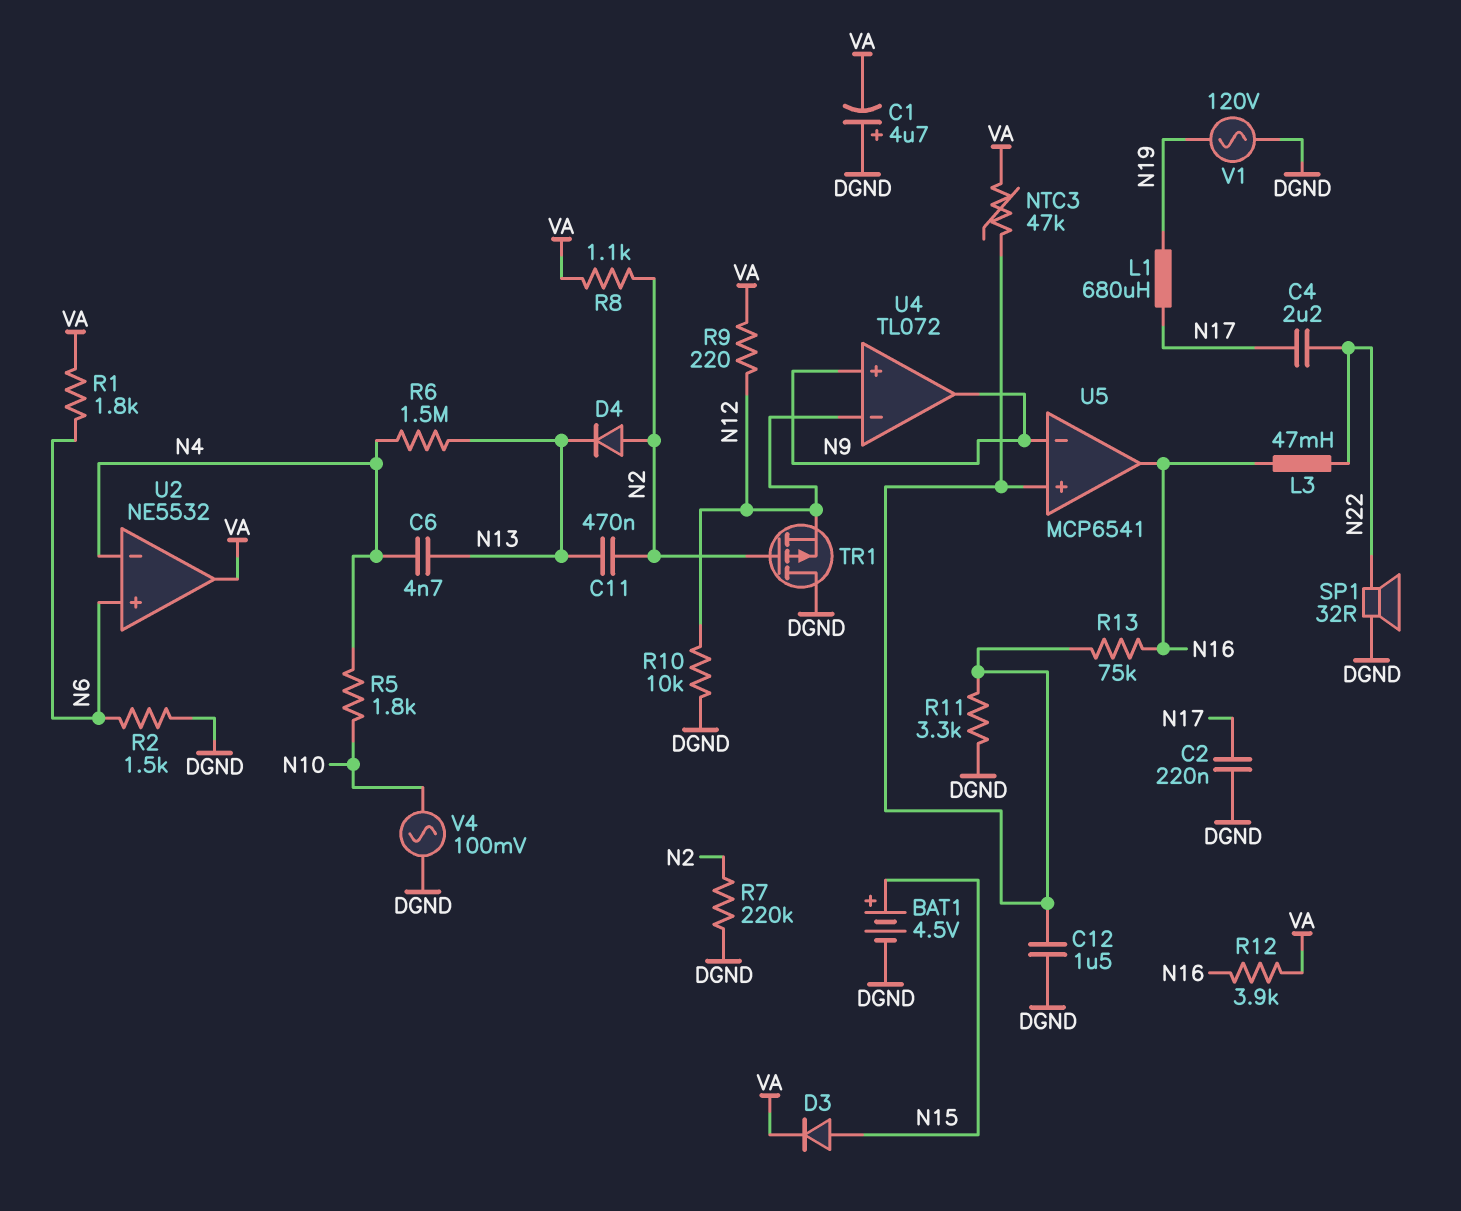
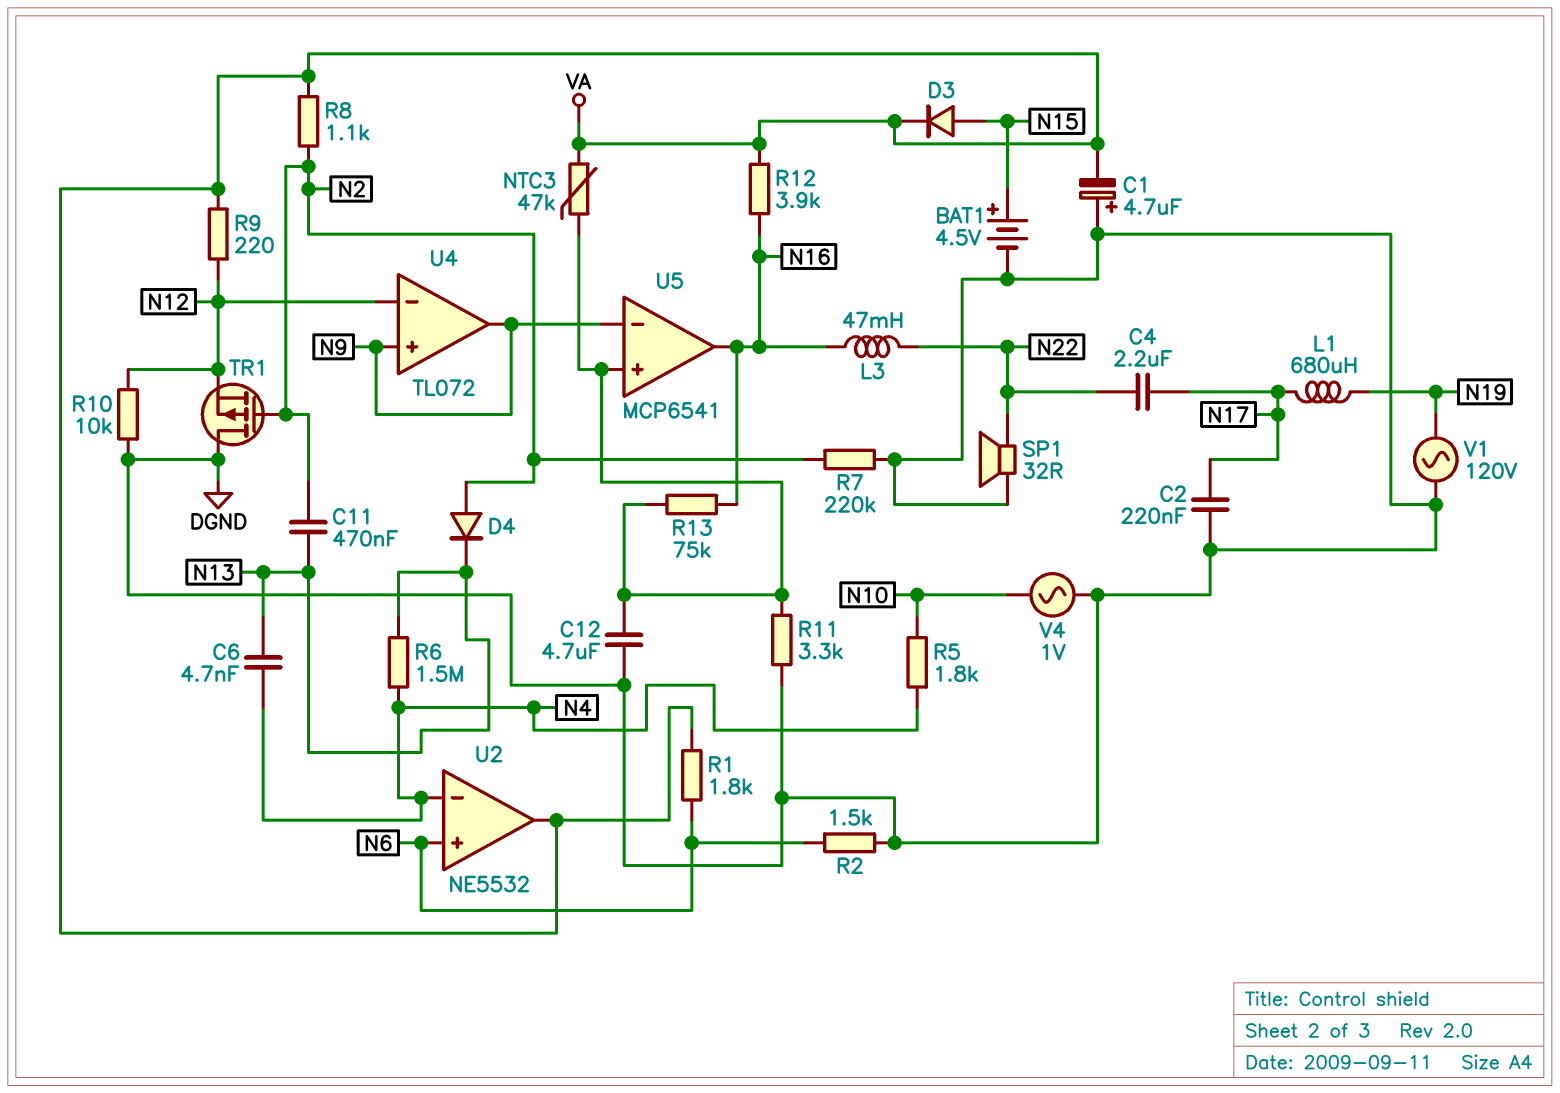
C12: 1.5uF (DGND, U5/in+) -> 4.7uF (DGND, U5/in+)
V4: AC 100mV (DGND, N10) -> AC 1V (DGND, N10)

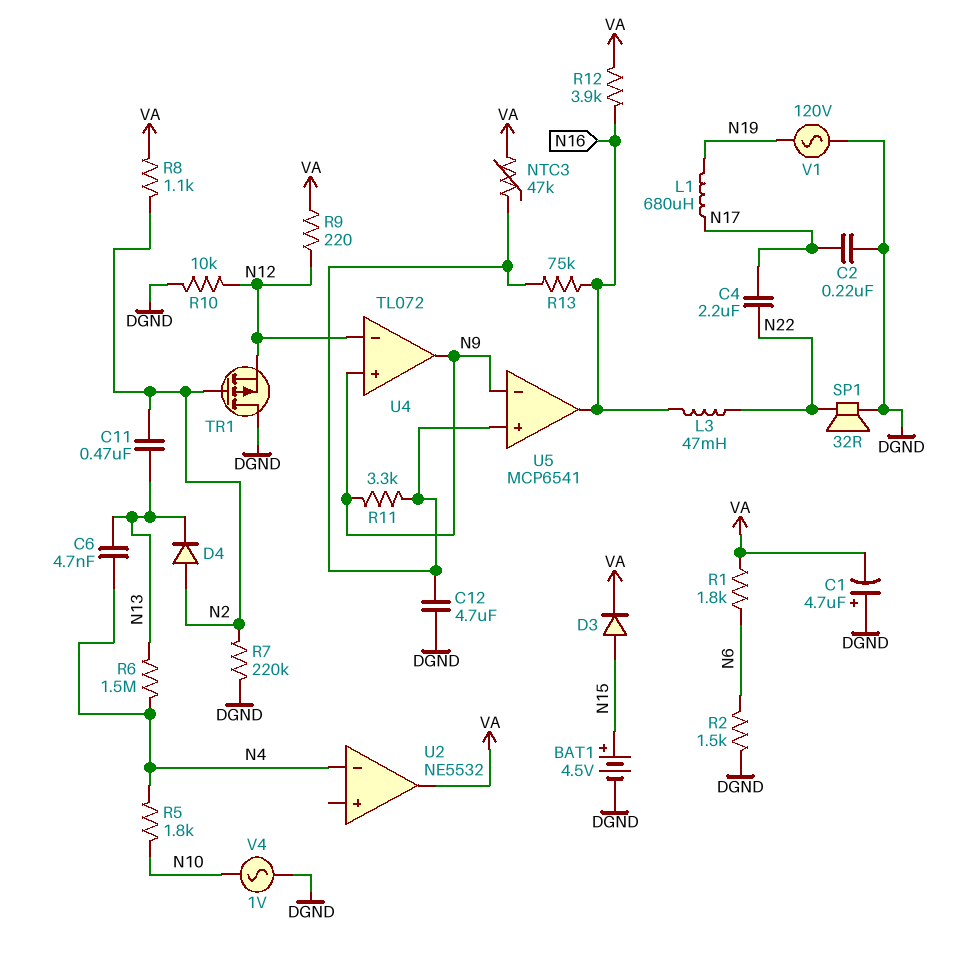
R11: 3.3k (DGND, U5/in+) -> 3.3k (N9, U5/in+)
U2 pin in+: N6 -> none

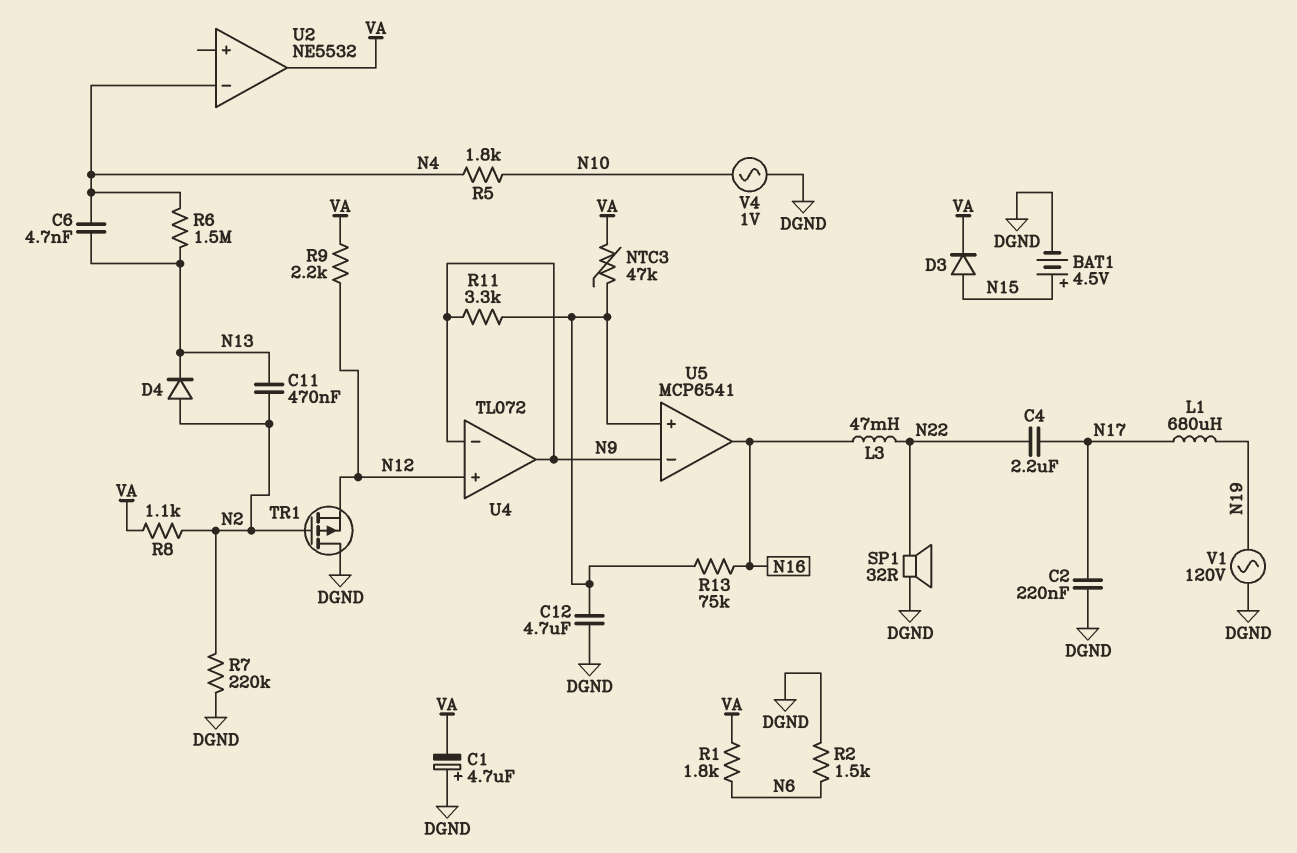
R9: 220 (N12, VA) -> 2.2k (N12, VA)
R10: 10k (DGND, N12) -> none
R12: 3.9k (N16, VA) -> none
U4 pin in+: N9 -> N12
U4 pin in-: N12 -> N9

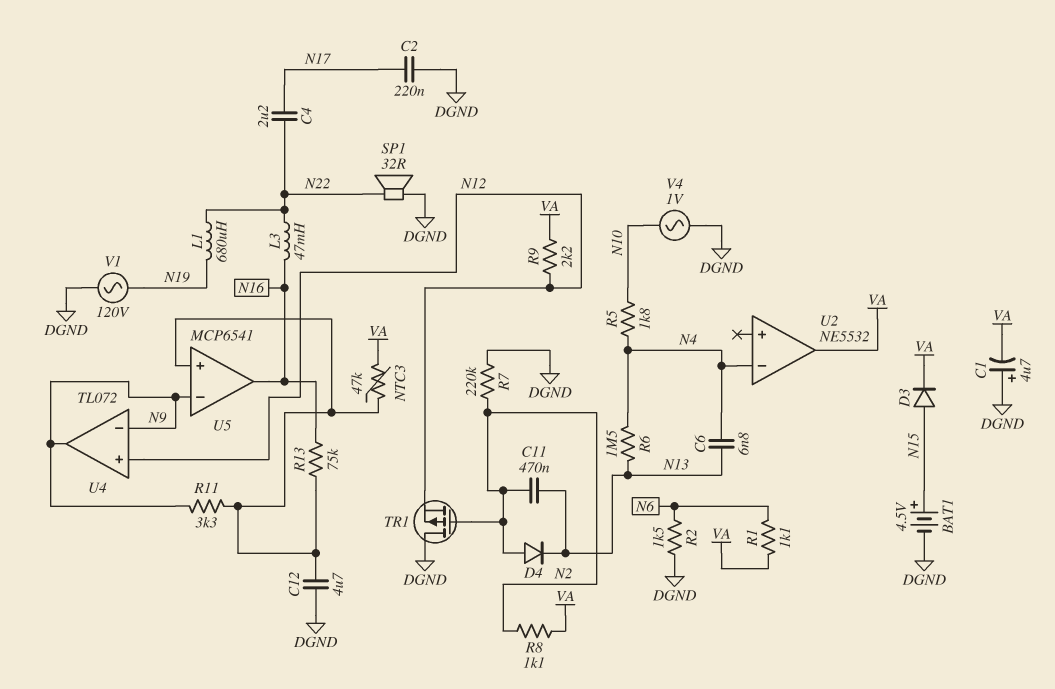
C6: 4.7nF (N4, N13) -> 6.8nF (N4, N13)
L1: 680uH (N17, N19) -> 680uH (N19, N22)
R1: 1.8k (N6, VA) -> 1.1k (N6, VA)

